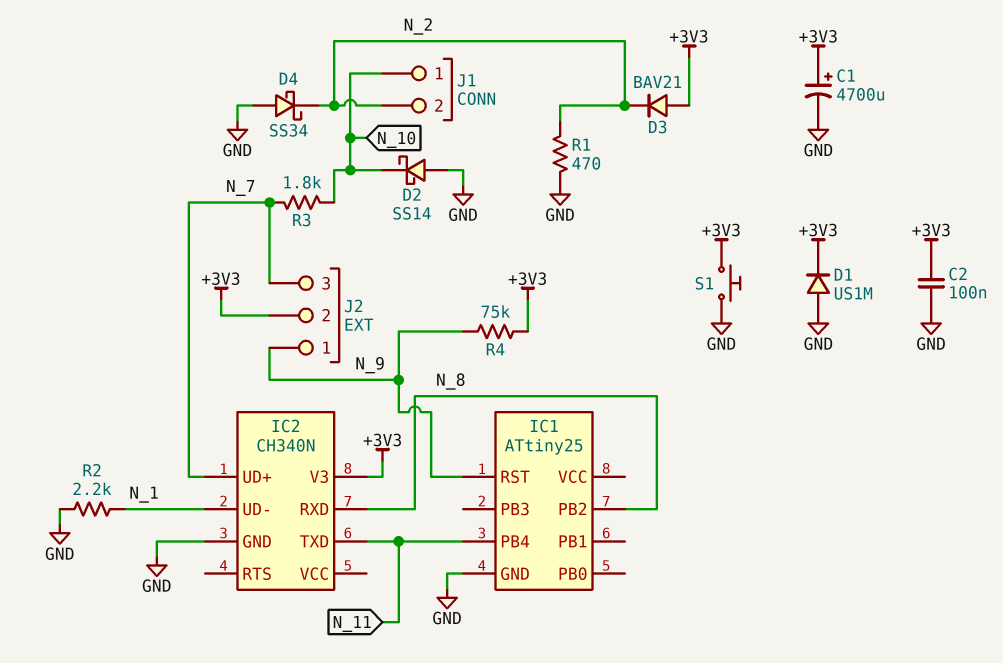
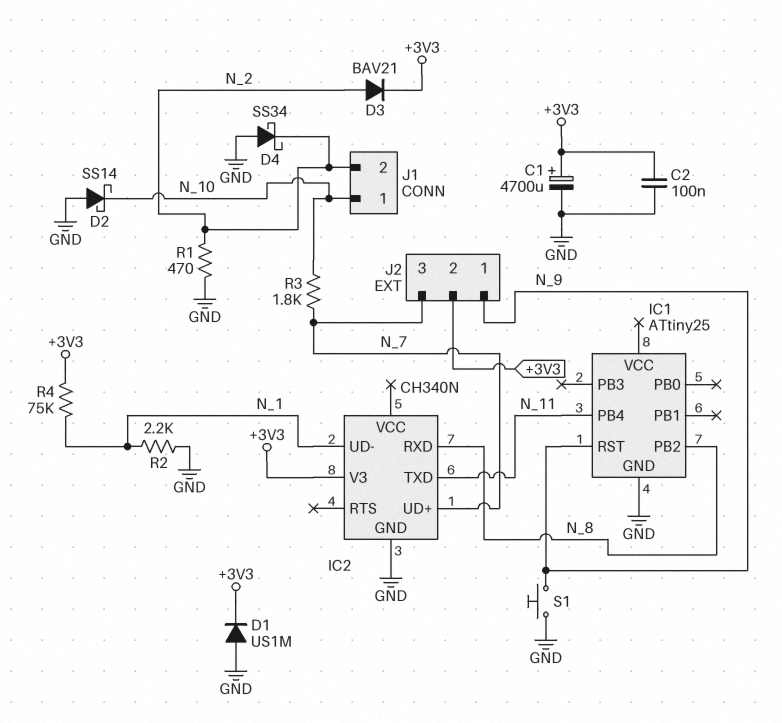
D3: diode BAV21 (A +3V3, K N_2) -> diode BAV21 (A N_2, K +3V3)
R4: 75k (+3V3, N_9) -> 75k (+3V3, N_1)
S1: button (+3V3, GND) -> button (GND, N_9)

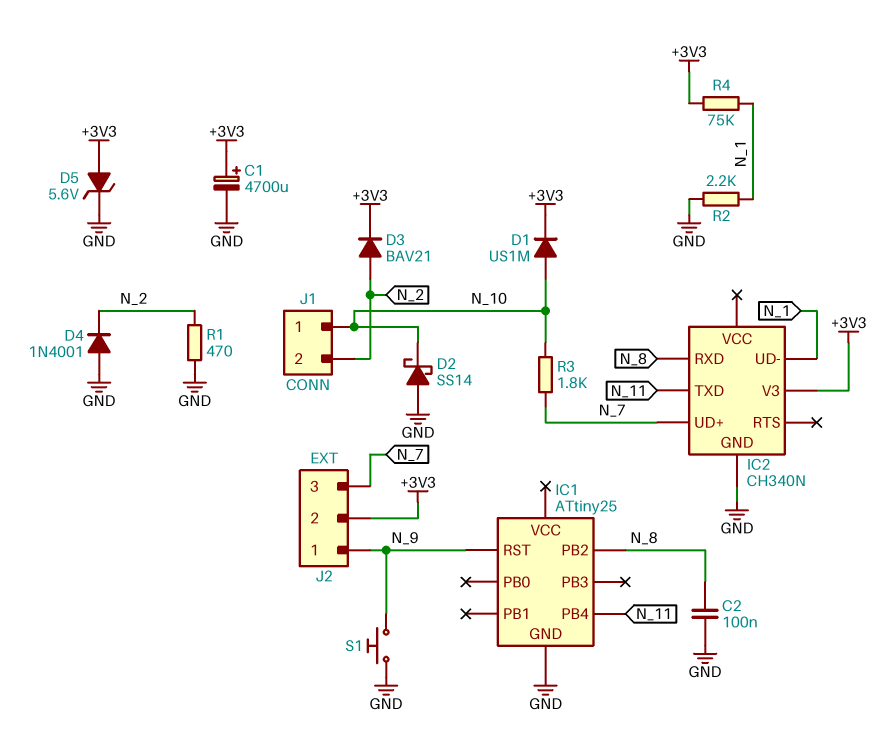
C2: 100nF (+3V3, GND) -> 100nF (GND, N_8)
D1: diode US1M (A GND, K +3V3) -> diode US1M (A N_10, K +3V3)
D4: schottky SS34 (A GND, K N_2) -> diode 1N4001 (A GND, K N_2)
D5: none -> zener 5.6V (A +3V3, K GND)

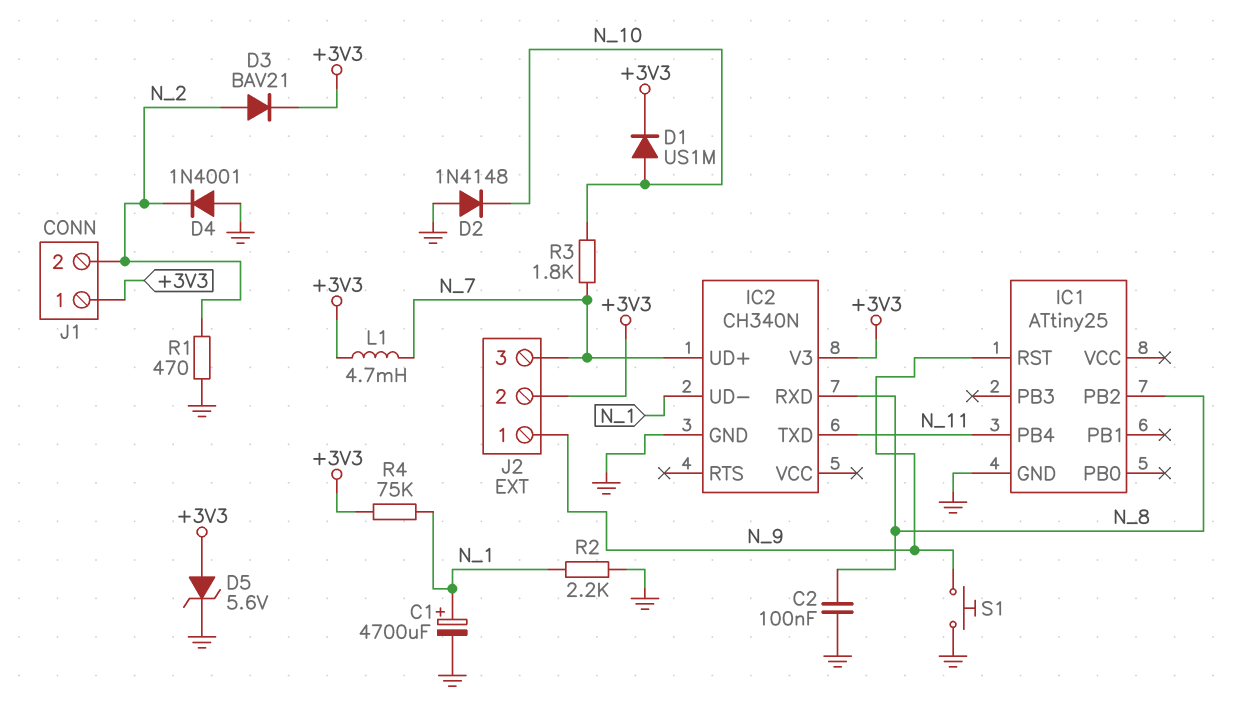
C1: 4700uF (plus +3V3, minus GND) -> 4700uF (plus N_1, minus GND)
D2: schottky SS14 (A GND, K N_10) -> diode 1N4148 (A GND, K N_10)
J1 pin 1: N_10 -> +3V3
L1: none -> 4.7mH (+3V3, N_7)

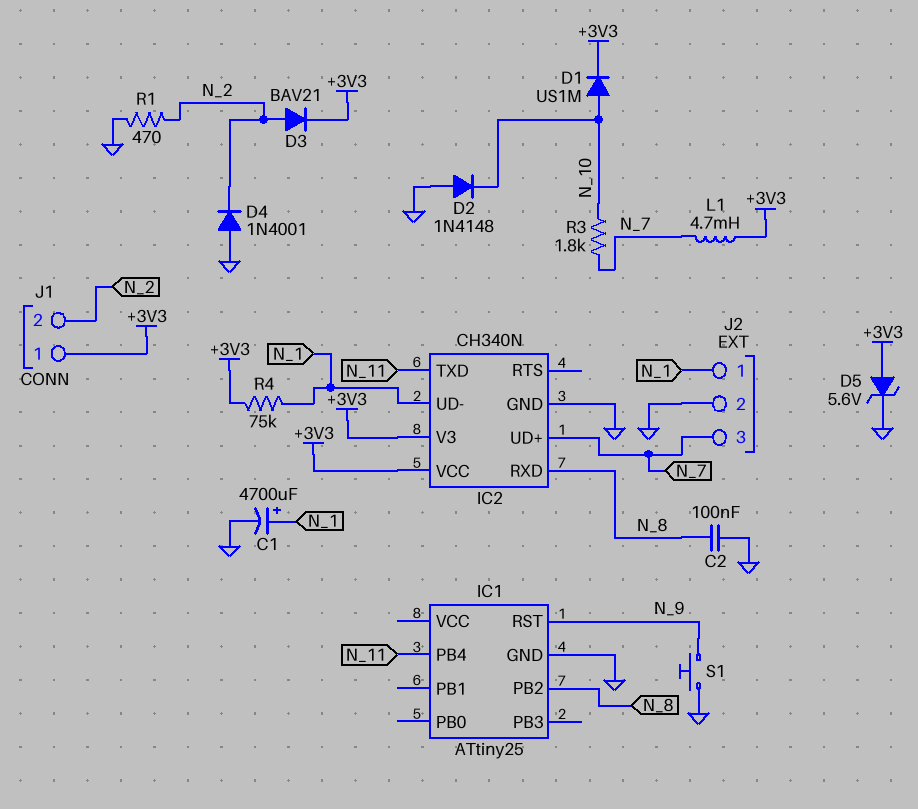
IC2 pin VCC: none -> +3V3
J2 pin 1: N_9 -> N_1
J2 pin 2: +3V3 -> GND
R2: 2.2k (GND, N_1) -> none

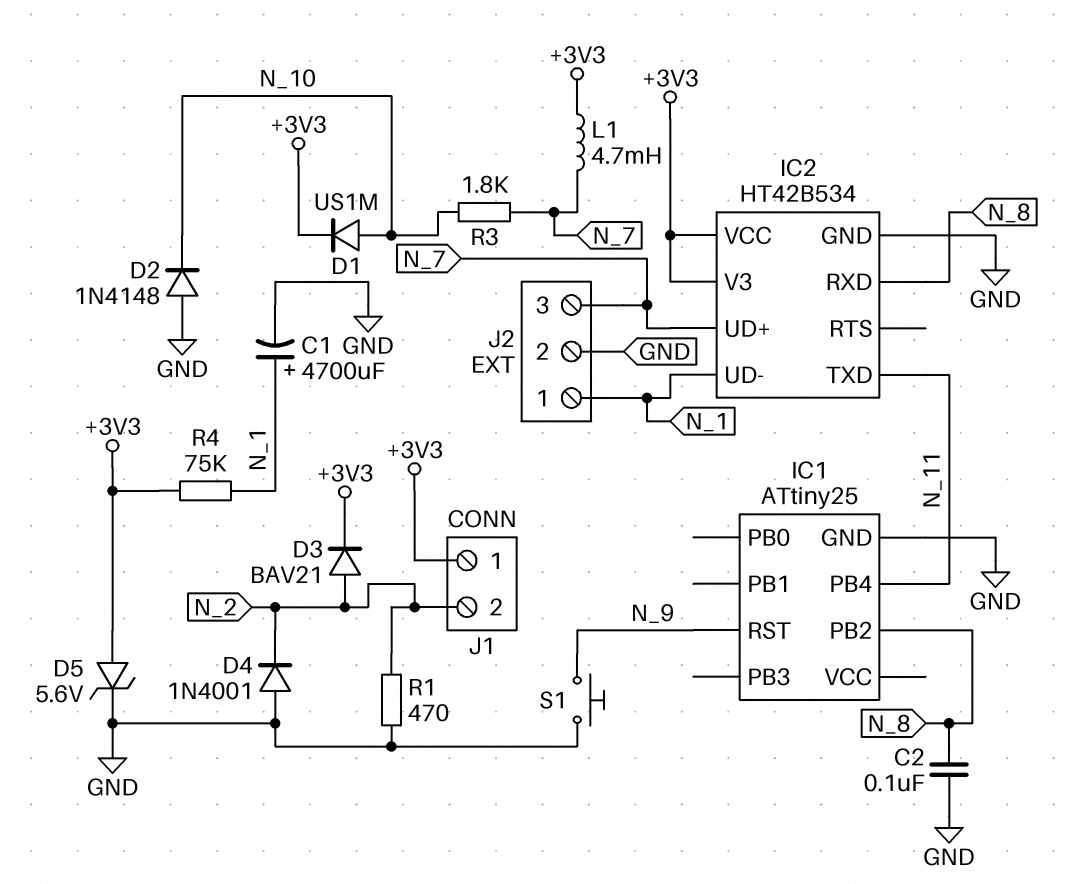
IC2: CH340N -> HT42B534

